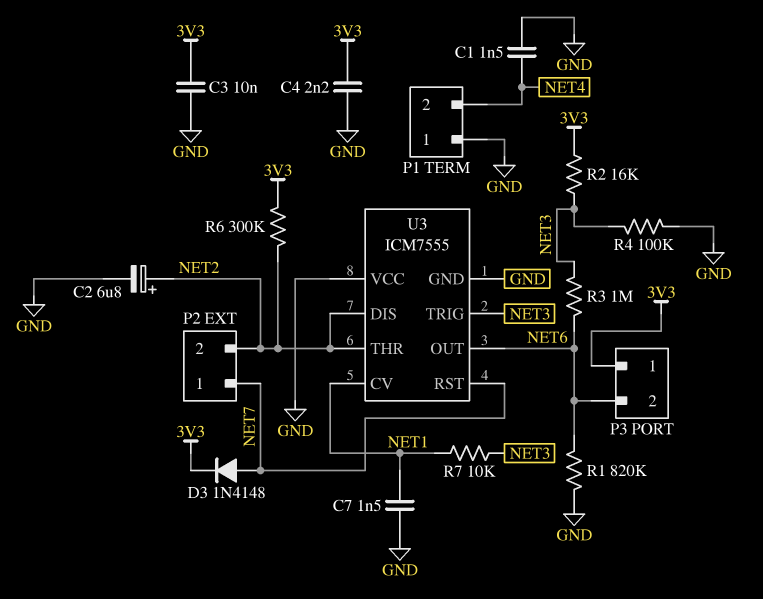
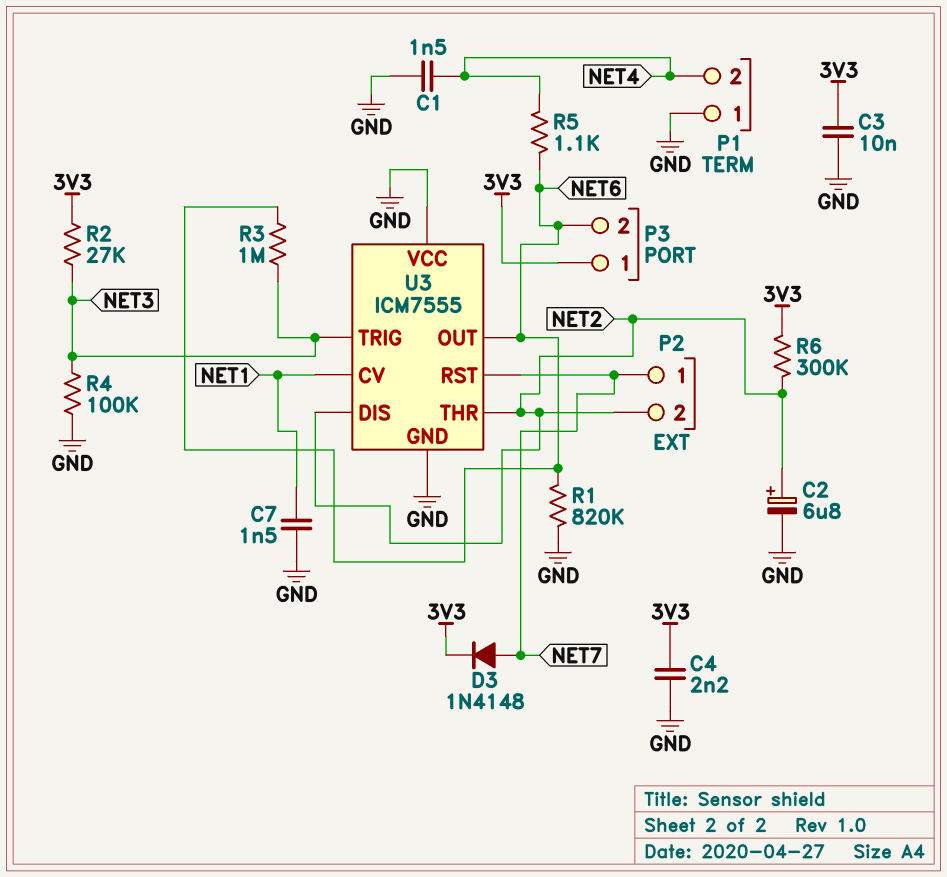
R2: 16k (3V3, NET3) -> 27k (3V3, NET3)
R5: none -> 1.1k (NET4, NET6)
R7: 10k (NET1, NET3) -> none

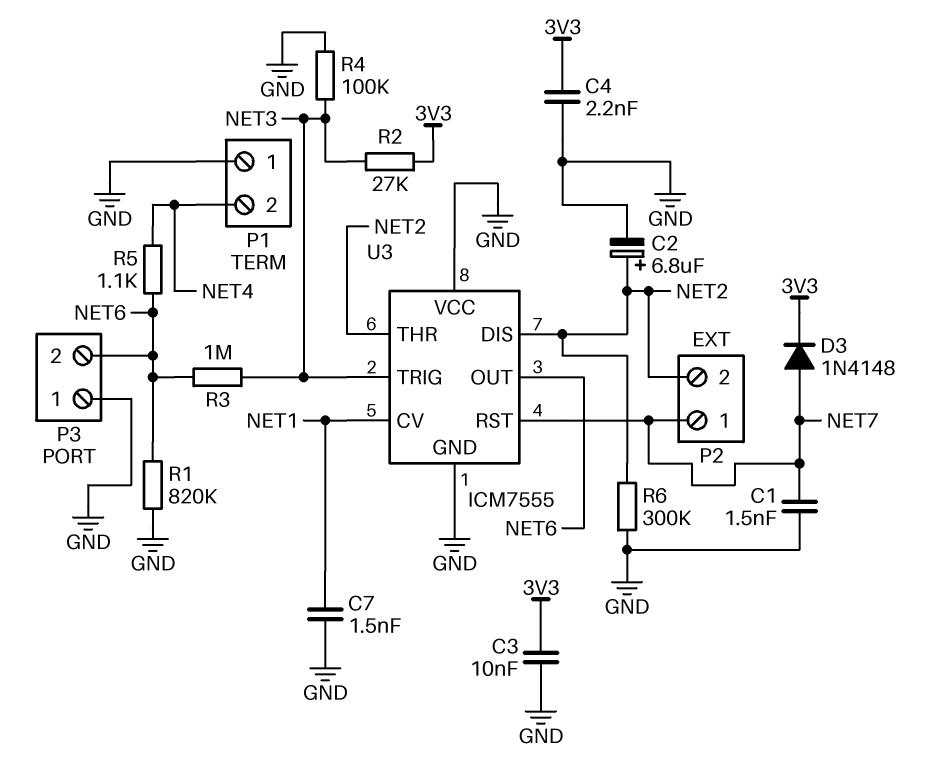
C1: 1.5nF (GND, NET4) -> 1.5nF (GND, NET7)
P3 pin 1: 3V3 -> GND
R6: 300k (3V3, NET2) -> 300k (GND, NET2)

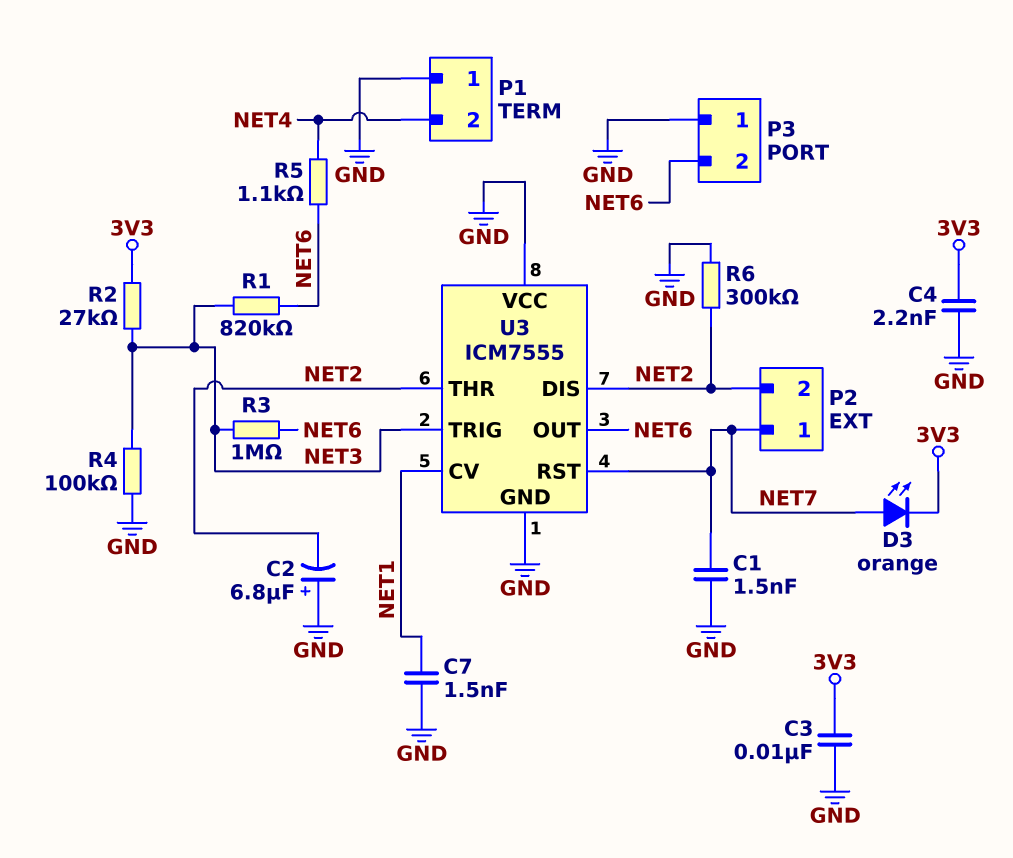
C2: 6.8uF (plus NET2, minus GND) -> 6.8uF (plus GND, minus NET2)
D3: diode 1N4148 (A NET7, K 3V3) -> LED orange (A NET7, K 3V3)
R1: 820k (GND, NET6) -> 820k (NET3, NET6)

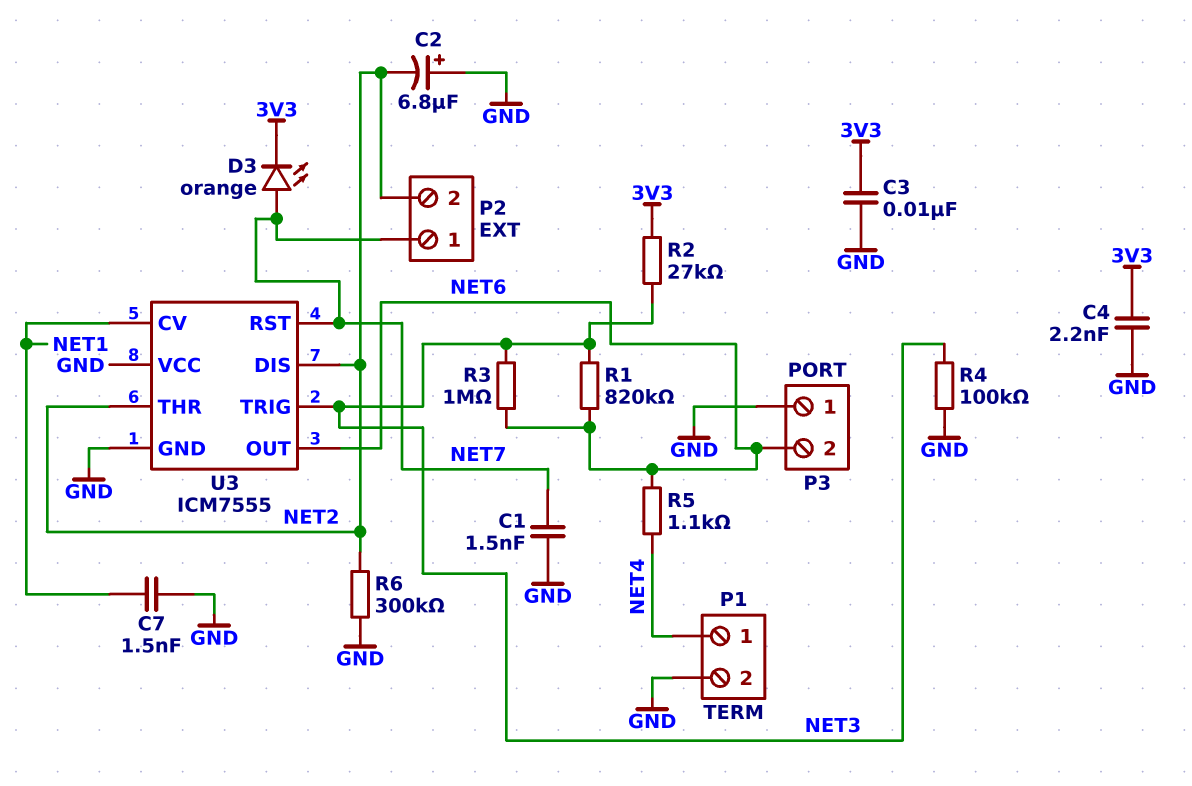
P1 pin 1: GND -> NET4
P1 pin 2: NET4 -> GND

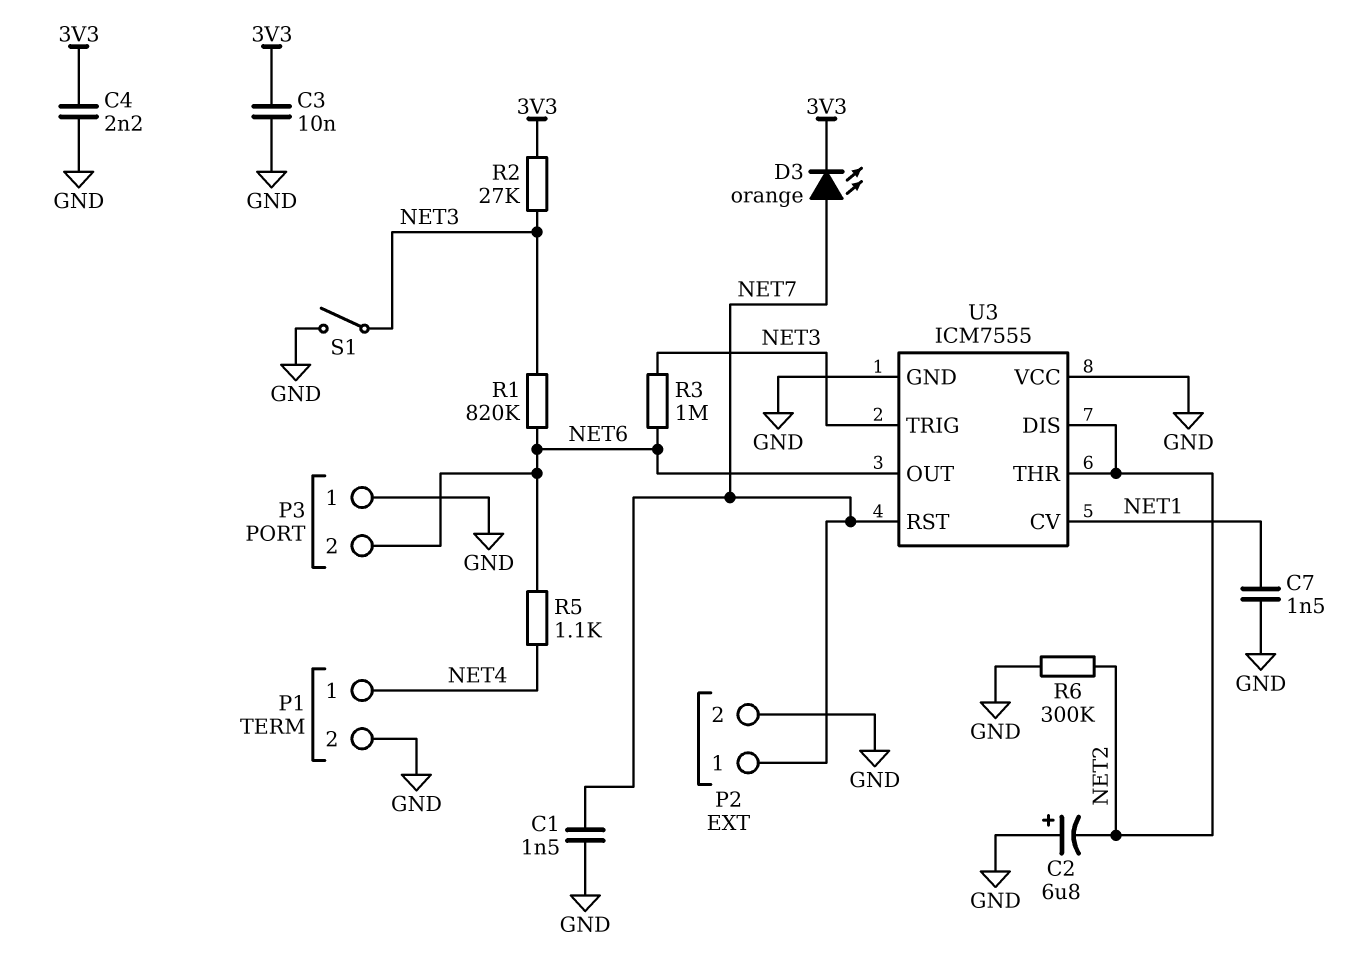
P2 pin 2: NET2 -> GND
R4: 100k (GND, NET3) -> none
S1: none -> switch (GND, NET3)

